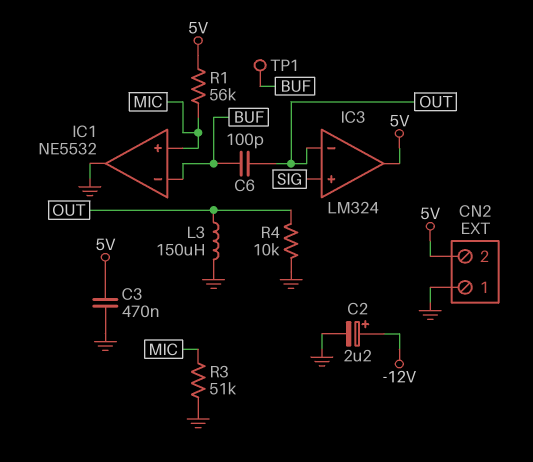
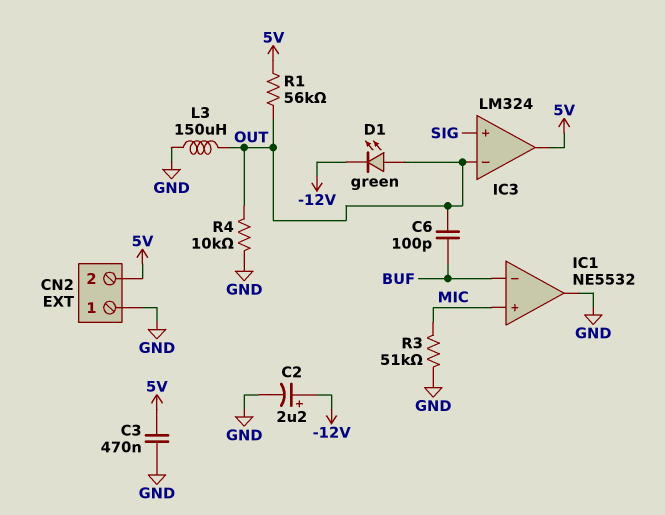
D1: none -> LED green (A OUT, K -12V)
R1: 56k (5V, MIC) -> 56k (5V, OUT)
TP1: test point (BUF) -> none

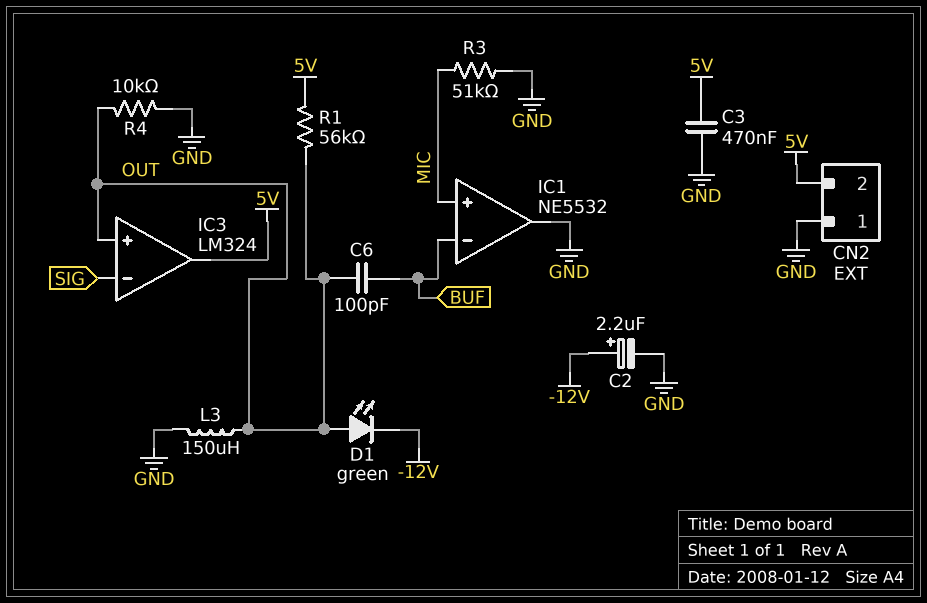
IC3 pin in+: SIG -> OUT
IC3 pin in-: OUT -> SIG

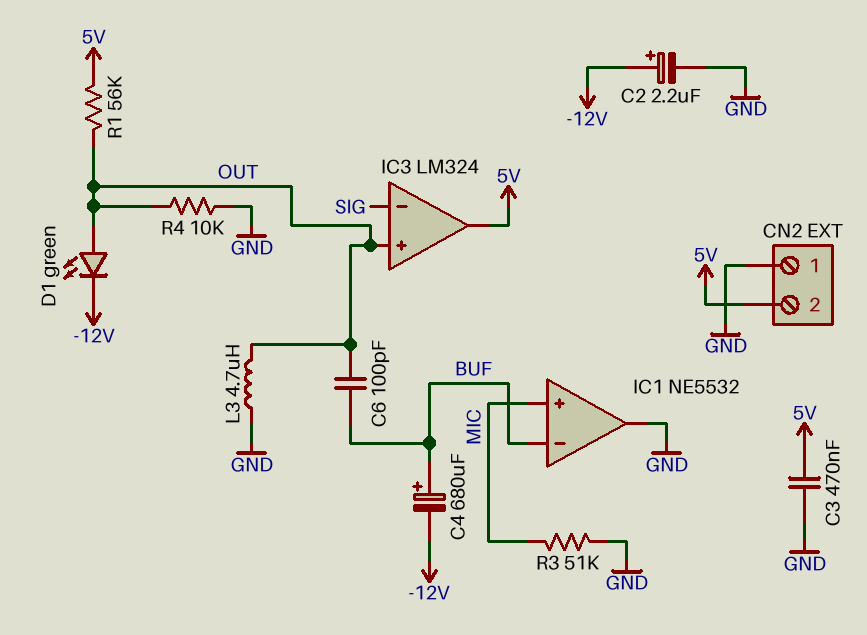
C4: none -> 680uF (plus BUF, minus -12V)
L3: 150uH (GND, OUT) -> 4.7uH (GND, OUT)

